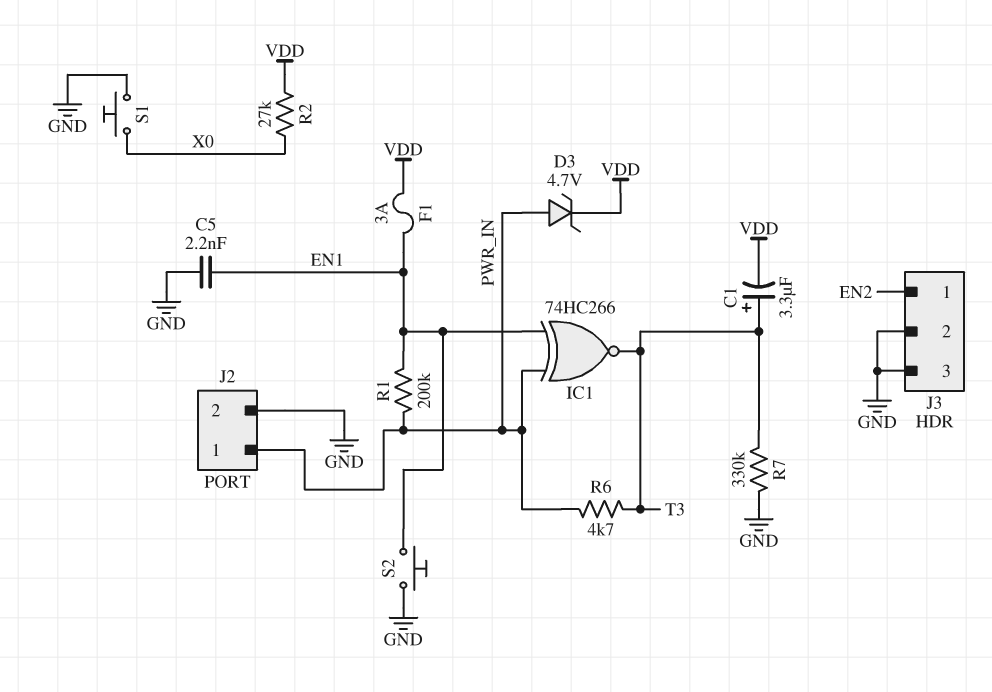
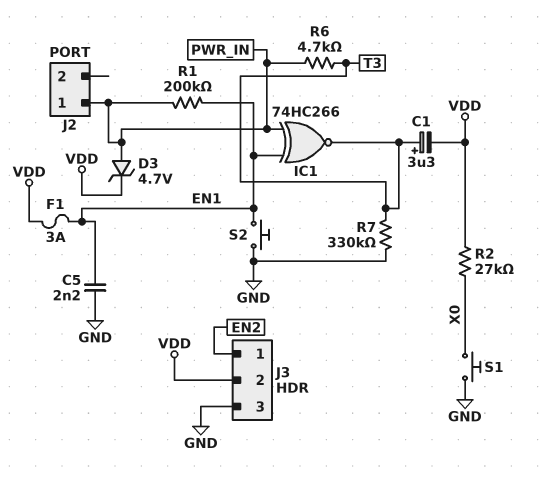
J2 pin 2: GND -> none
J3 pin 2: GND -> VDD

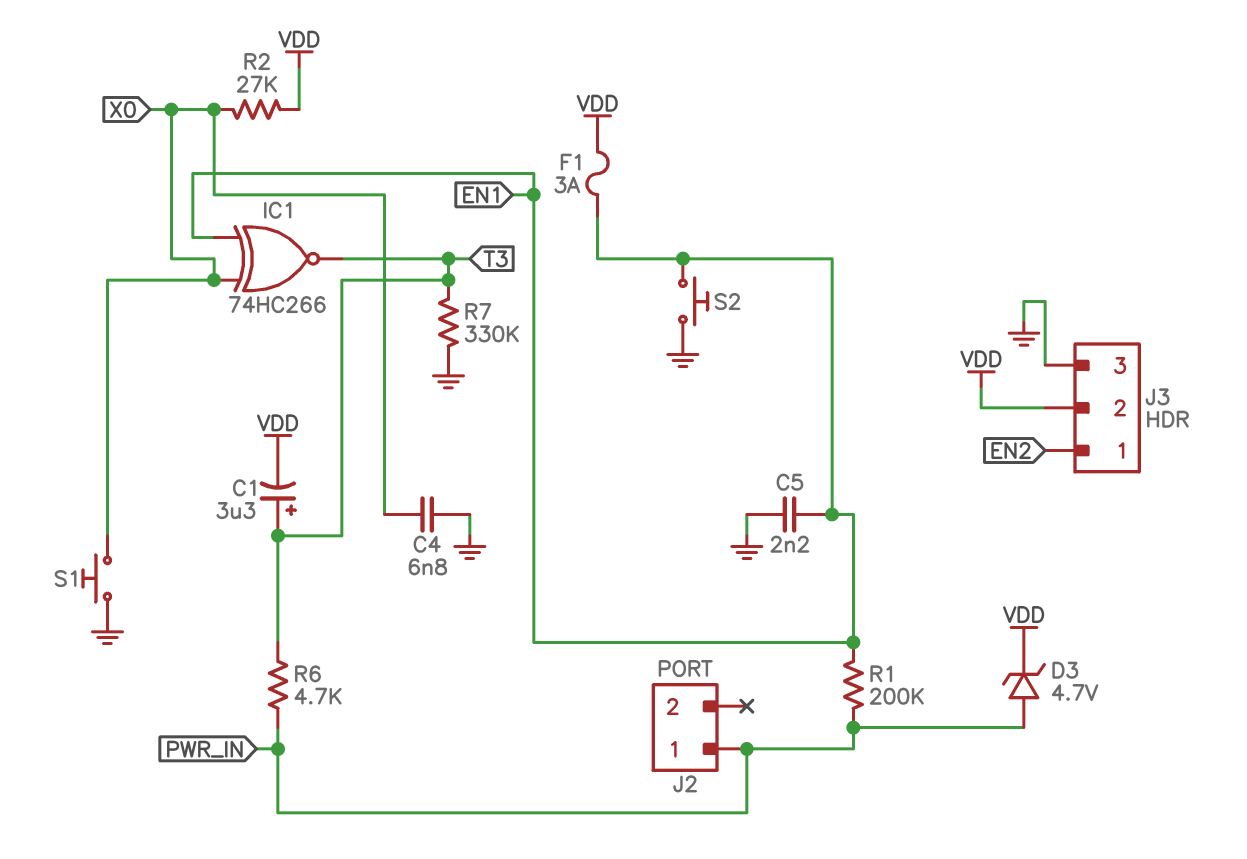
C4: none -> 6.8nF (GND, X0)
IC1: XNOR 74HC266 (in EN1, in PWR_IN, out T3) -> XNOR 74HC266 (in EN1, in X0, out T3)

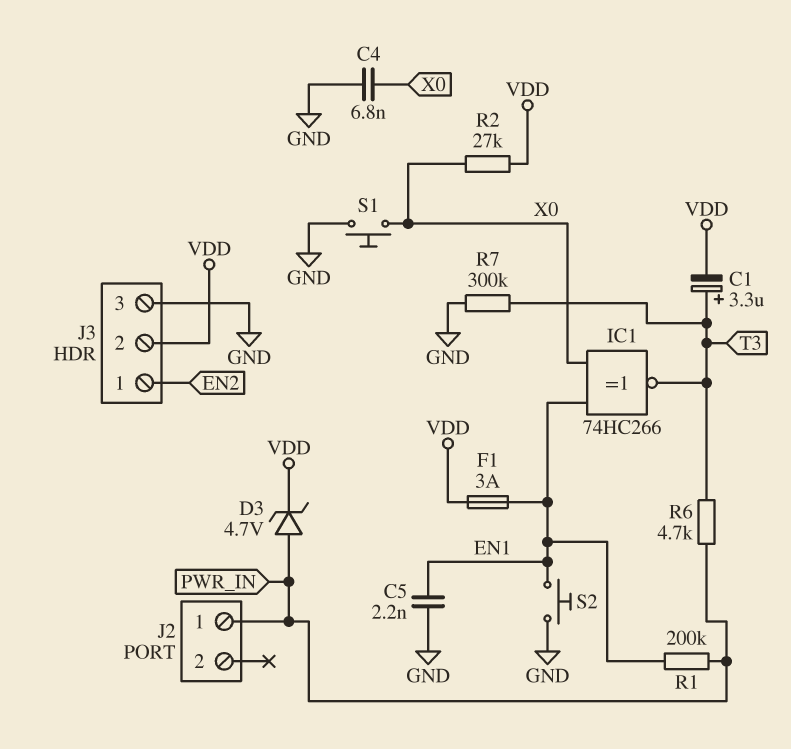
R7: 330k (GND, T3) -> 300k (GND, T3)

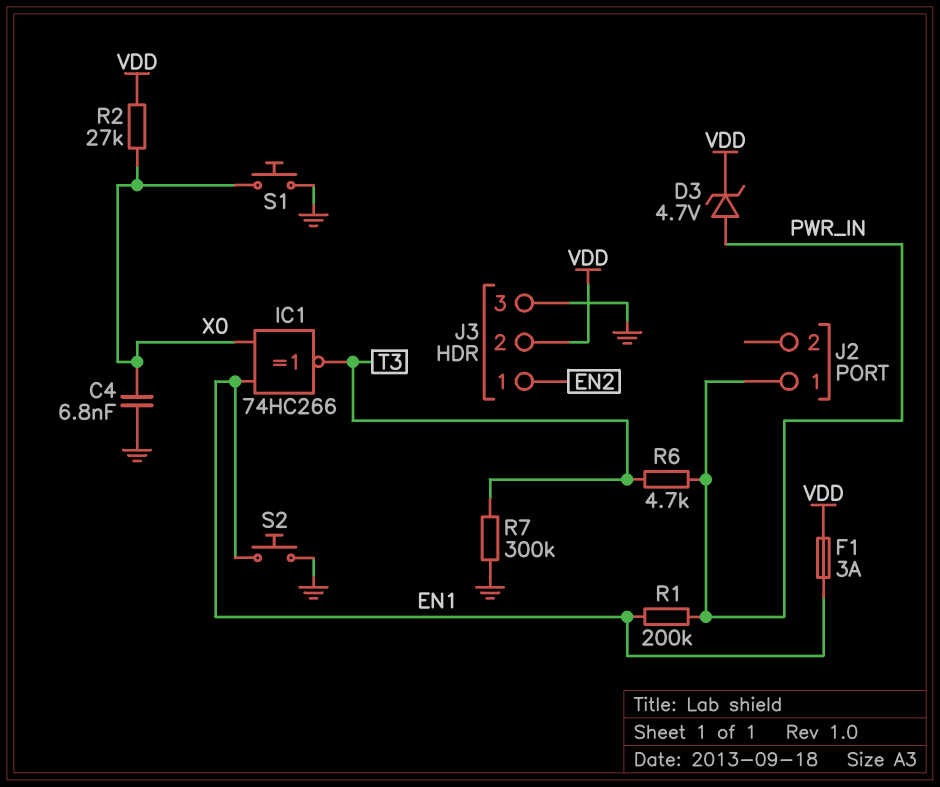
C1: 3.3uF (plus T3, minus VDD) -> none
C5: 2.2nF (EN1, GND) -> none

